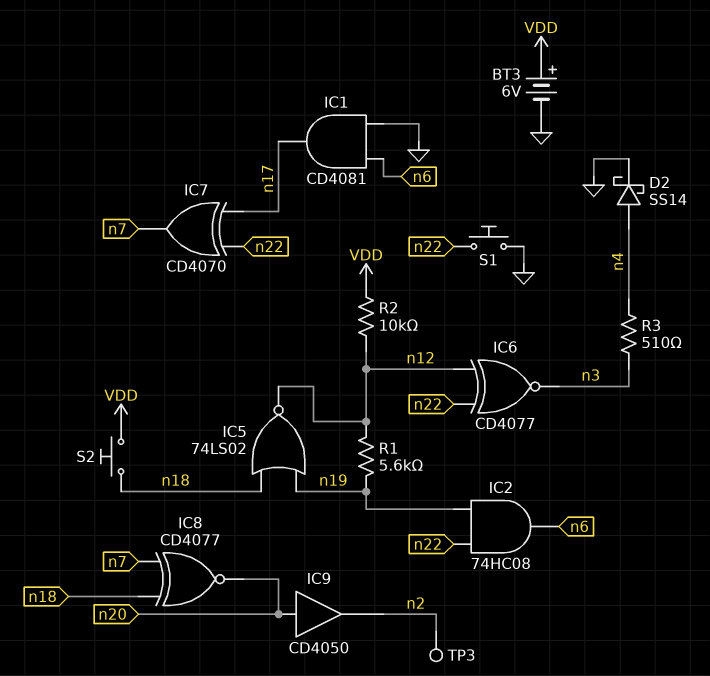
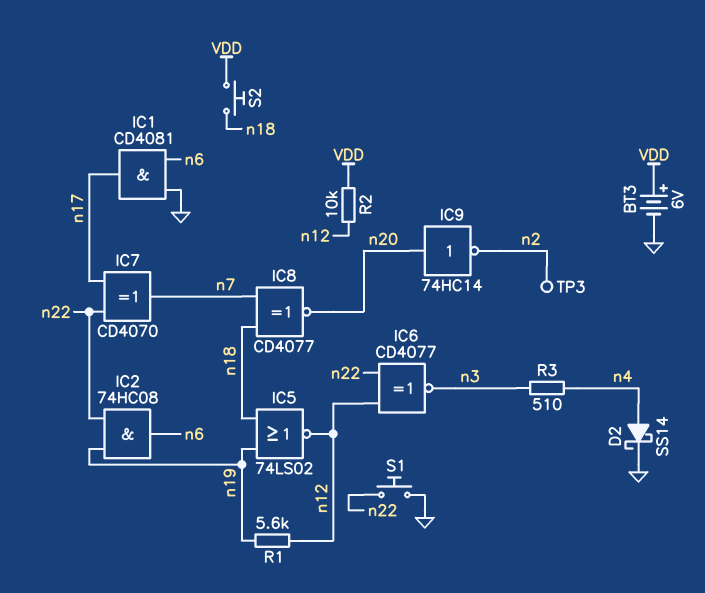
IC9: buffer CD4050 (in n20, out n2) -> NOT 74HC14 (in n20, out n2)

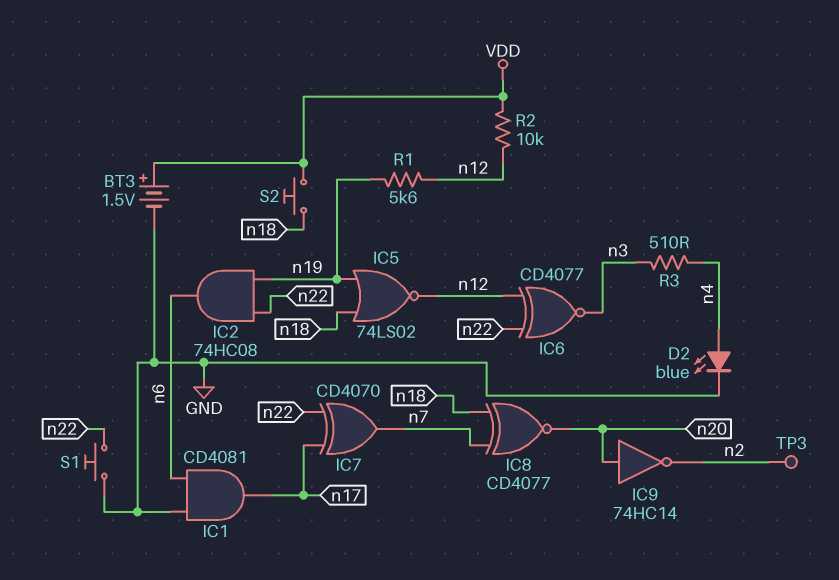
BT3: 6V (plus VDD, minus GND) -> 1.5V (plus VDD, minus GND)
D2: schottky SS14 (A n4, K GND) -> LED blue (A n4, K GND)

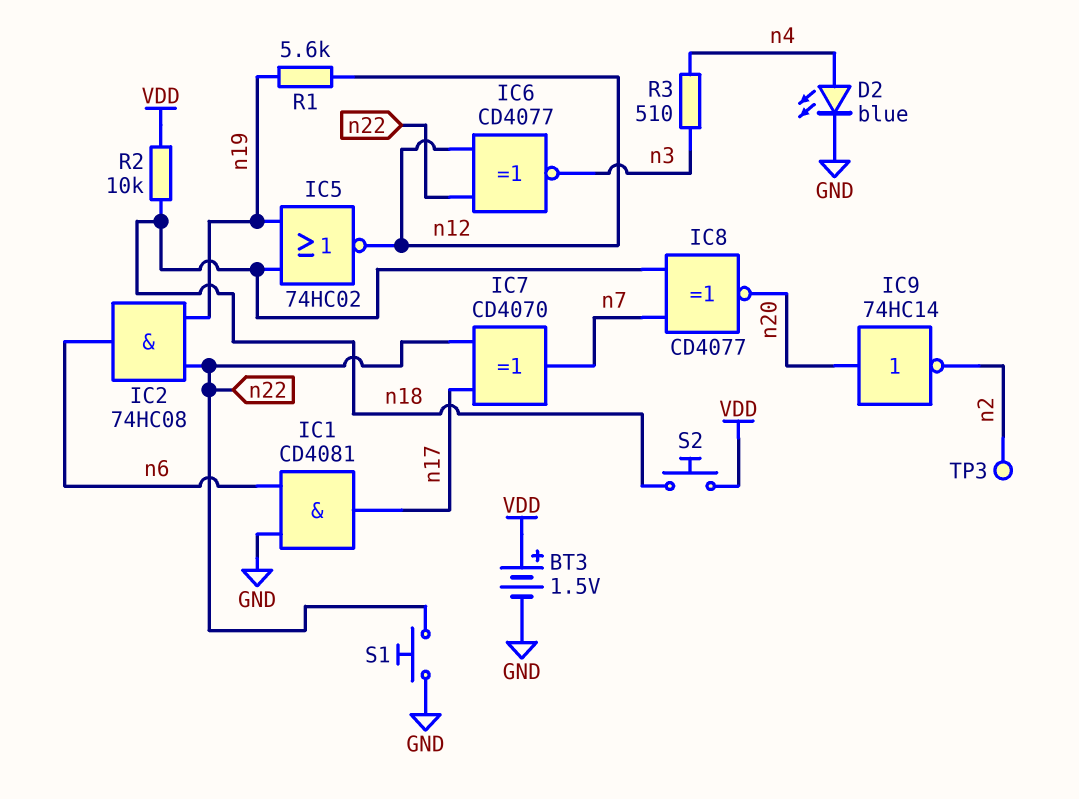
IC5: NOR 74LS02 (in n18, in n19, out n12) -> NOR 74HC02 (in n18, in n19, out n12)
R2: 10k (VDD, n12) -> 10k (VDD, n18)

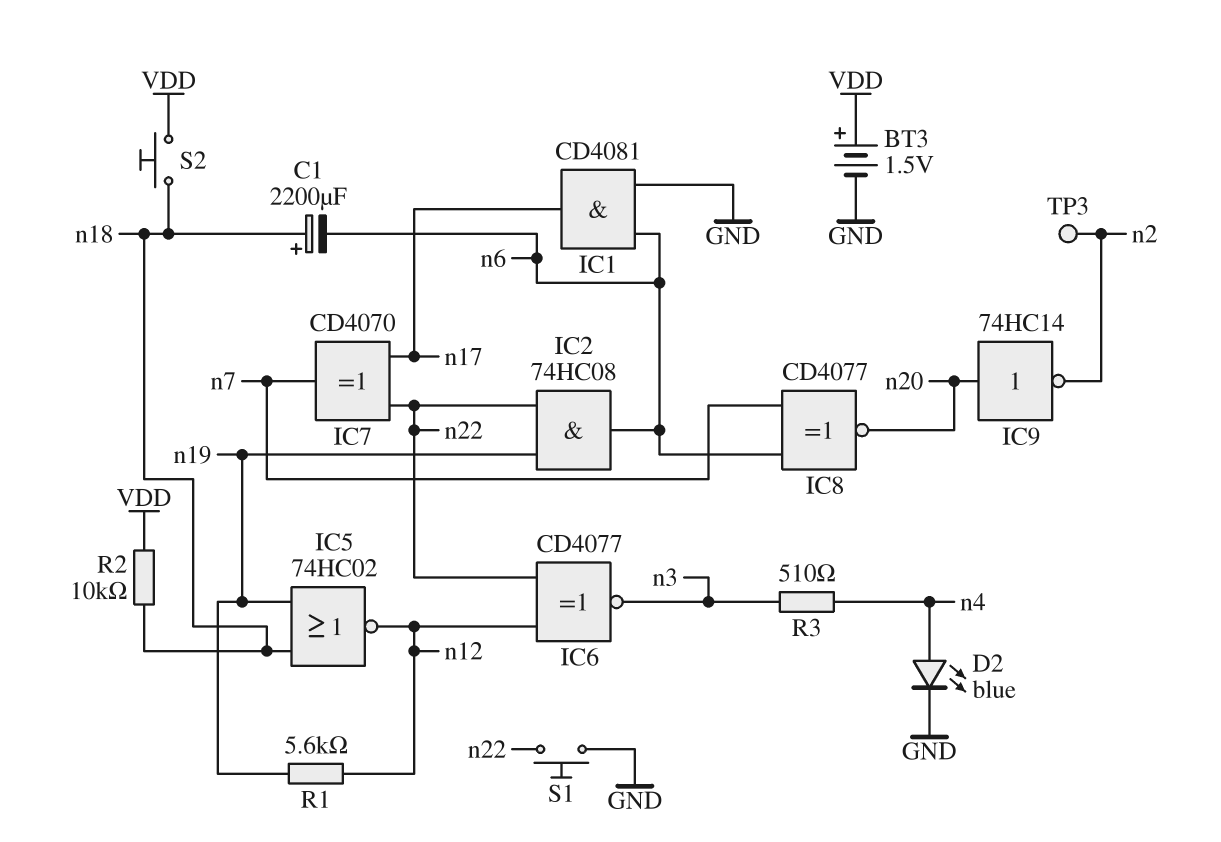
C1: none -> 2200uF (plus n18, minus n6)
IC8: XNOR CD4077 (in n7, in n18, out n20) -> XNOR CD4077 (in n6, in n7, out n20)

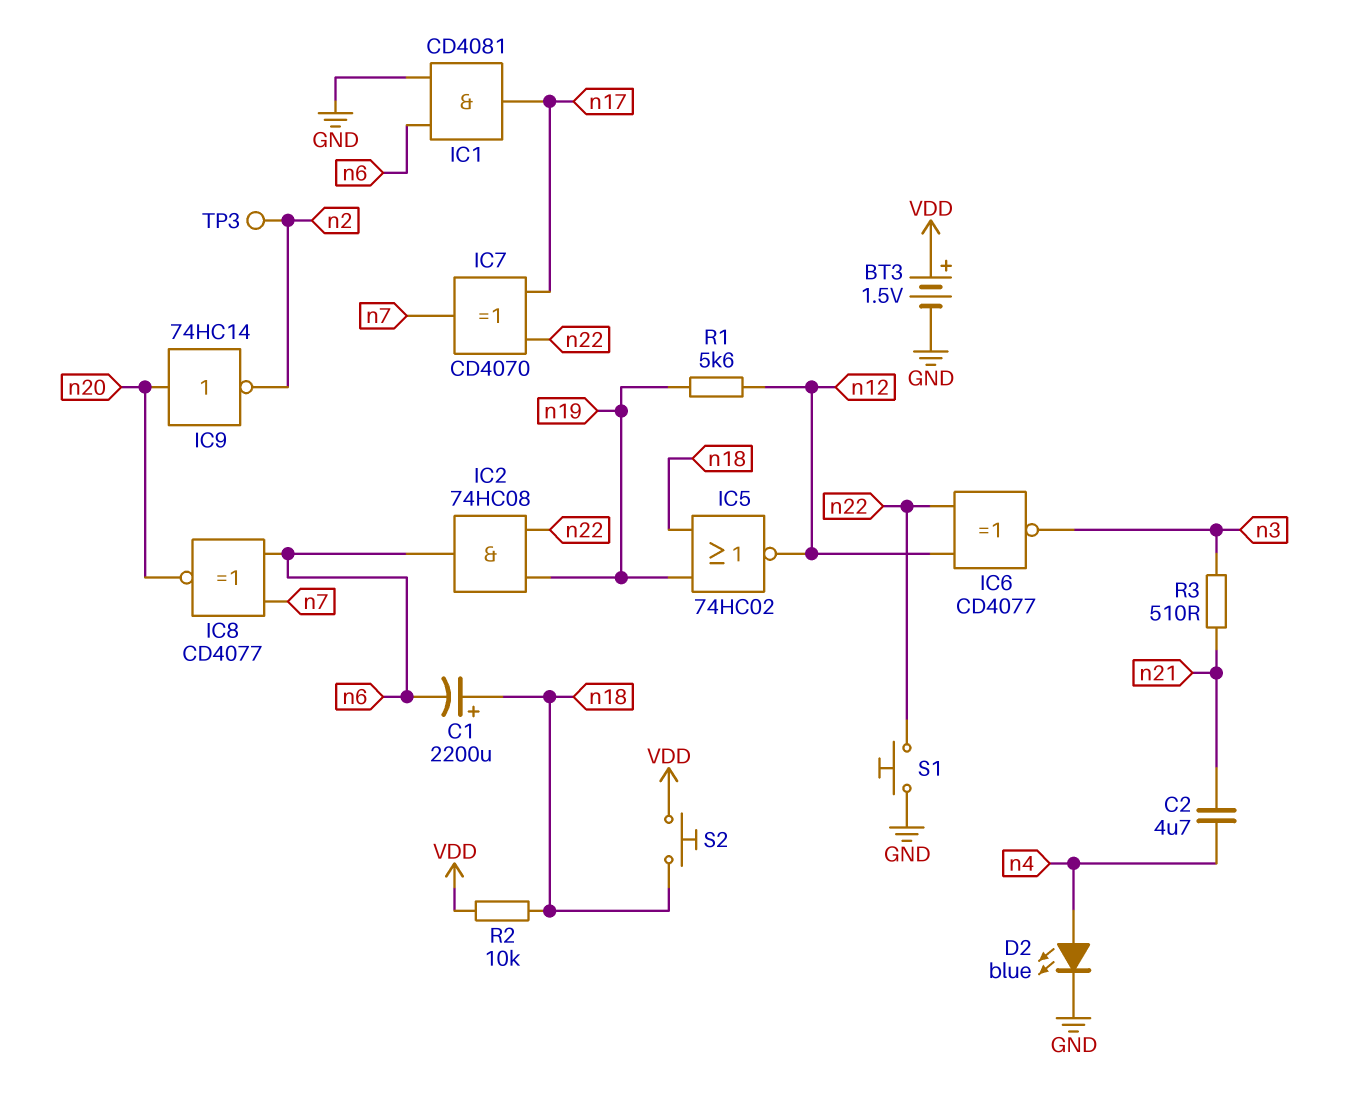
C2: none -> 4.7uF (n4, n21)
R3: 510 (n3, n4) -> 510 (n3, n21)

